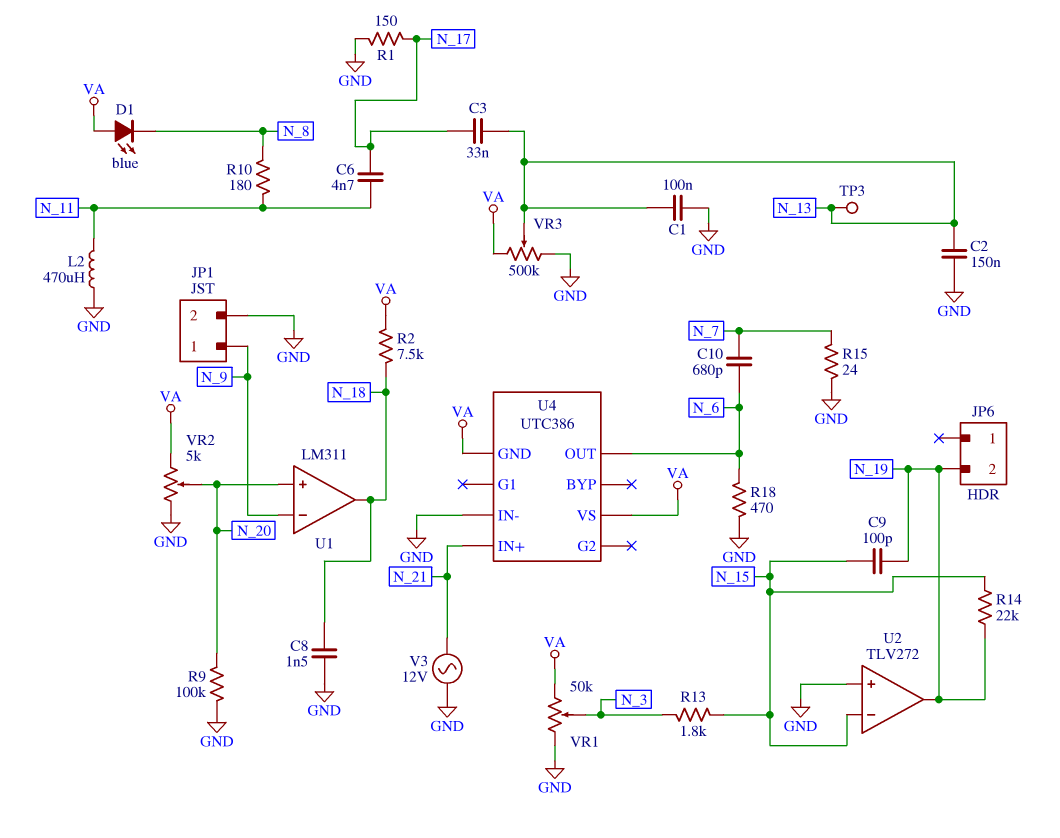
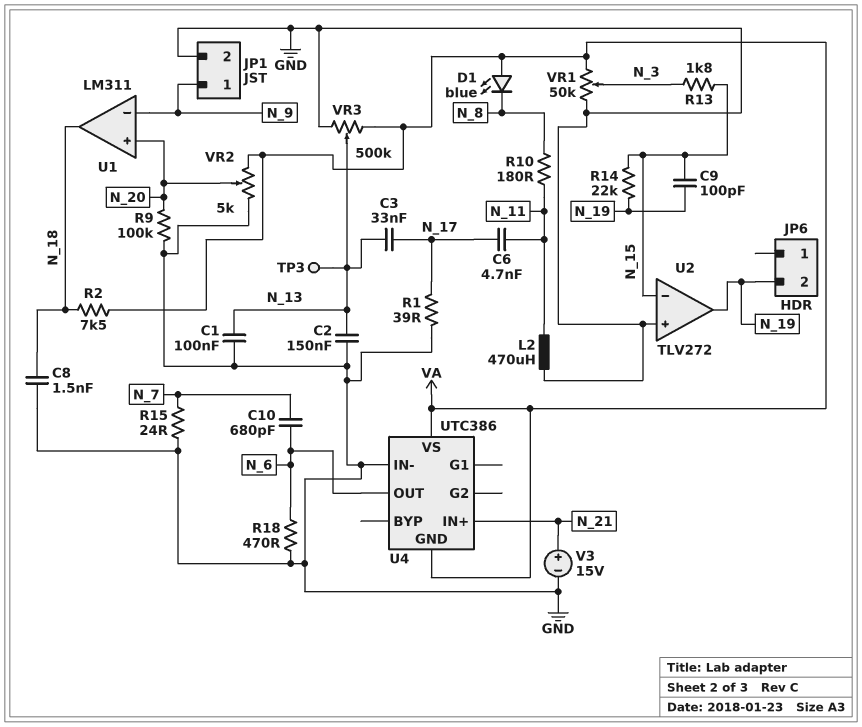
R1: 150 (GND, N_17) -> 39 (GND, N_17)
V3: AC 12V (GND, N_21) -> 15V (plus N_21, minus GND)

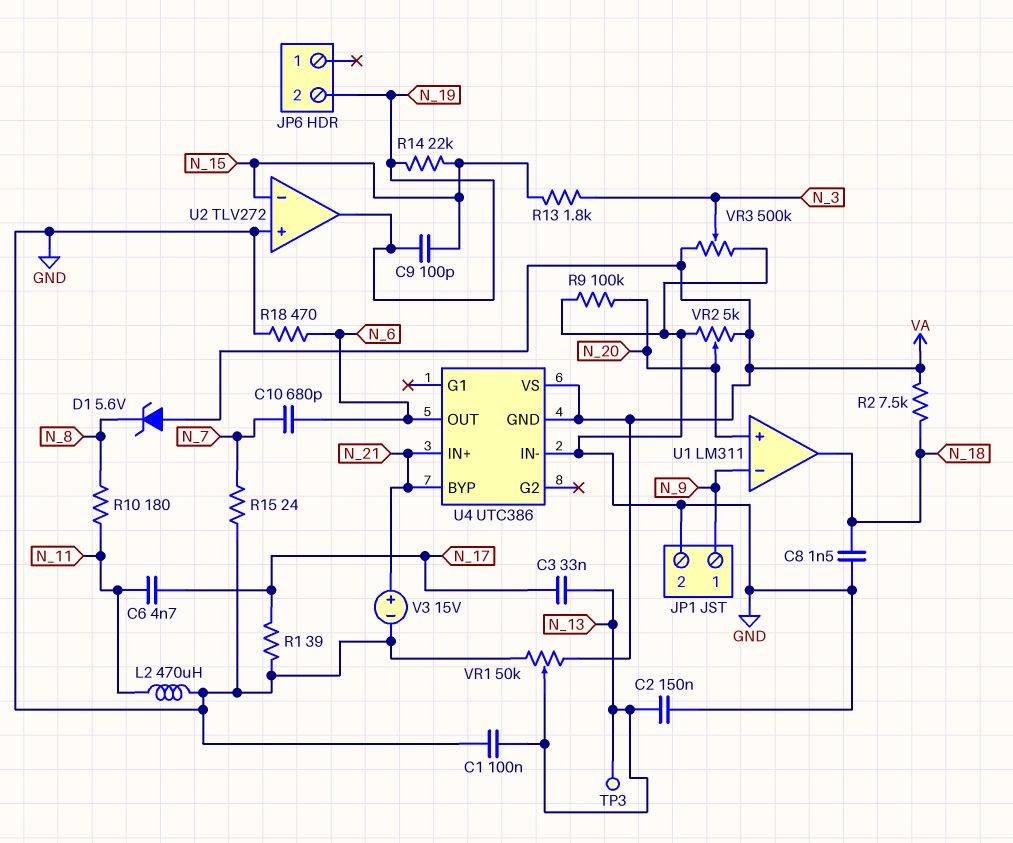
D1: LED blue (A VA, K N_8) -> zener 5.6V (A VA, K N_8)
U4 pin BYP: none -> N_21
VR1: 50k (GND, VA, wiper N_3) -> 50k (GND, VA, wiper N_13)
VR3: 500k (GND, VA, wiper N_13) -> 500k (GND, VA, wiper N_3)

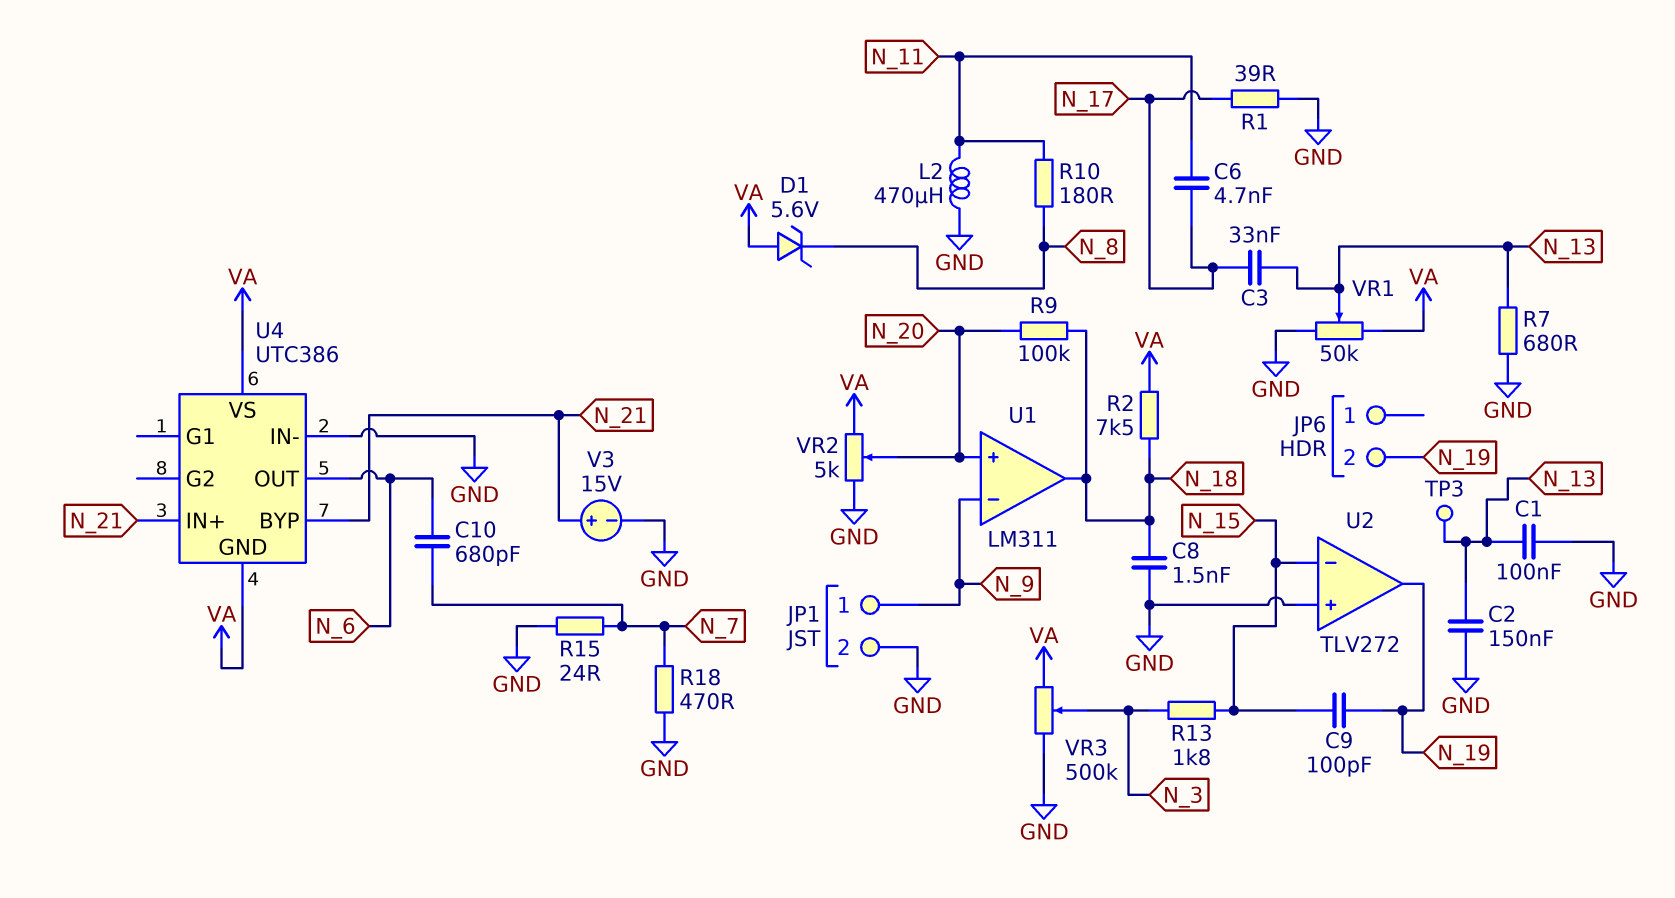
R7: none -> 680 (GND, N_13)
R9: 100k (GND, N_20) -> 100k (N_18, N_20)
R14: 22k (N_15, N_19) -> none
R18: 470 (GND, N_6) -> 470 (GND, N_7)

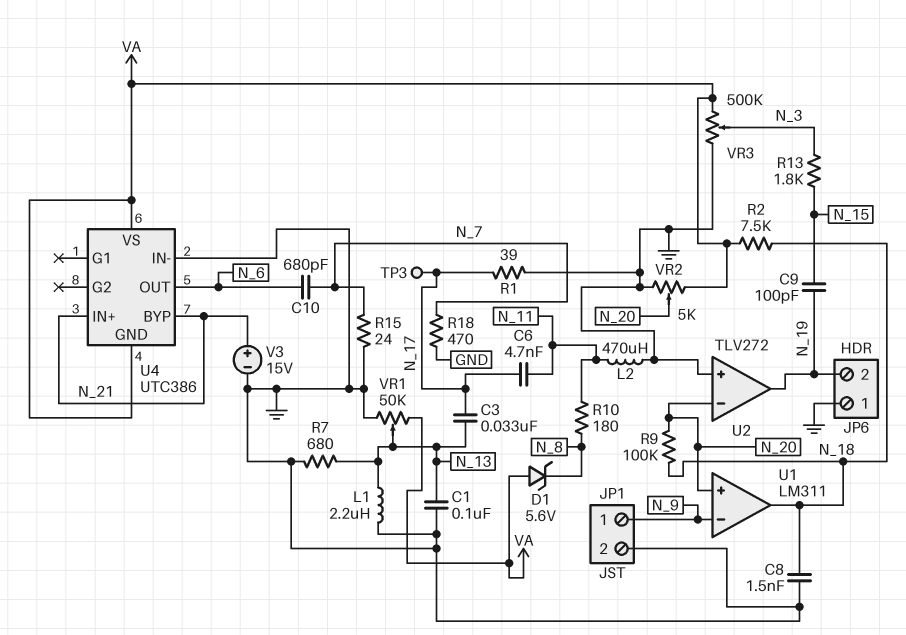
C2: 150nF (GND, N_13) -> none
JP6 pin 1: none -> GND
L1: none -> 2.2uH (GND, N_13)
TP3: test point (N_13) -> test point (N_17)
U2 pin in-: N_15 -> N_20

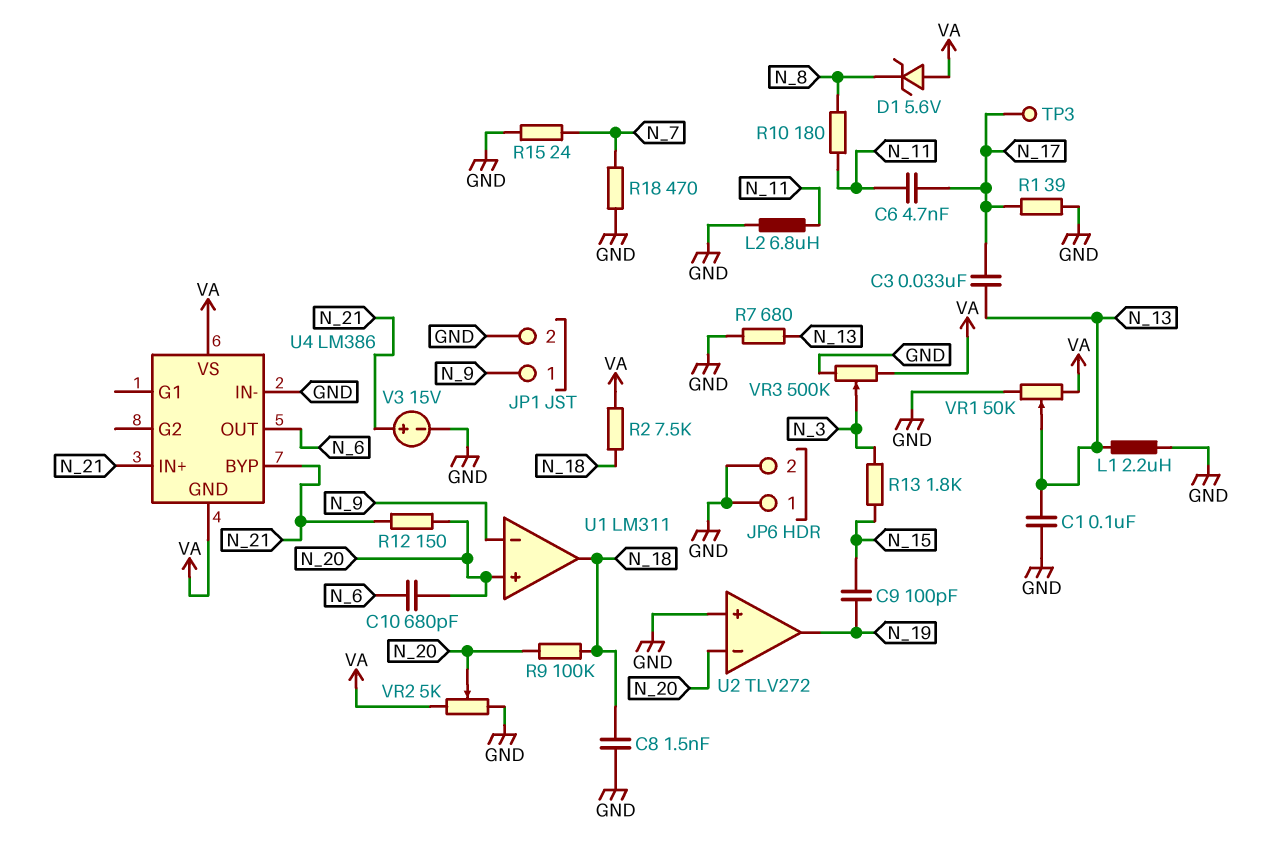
C10: 680pF (N_6, N_7) -> 680pF (N_6, N_20)
JP6 pin 2: N_19 -> GND
L2: 470uH (GND, N_11) -> 6.8uH (GND, N_11)
R12: none -> 150 (N_20, N_21)
U4: UTC386 -> LM386

